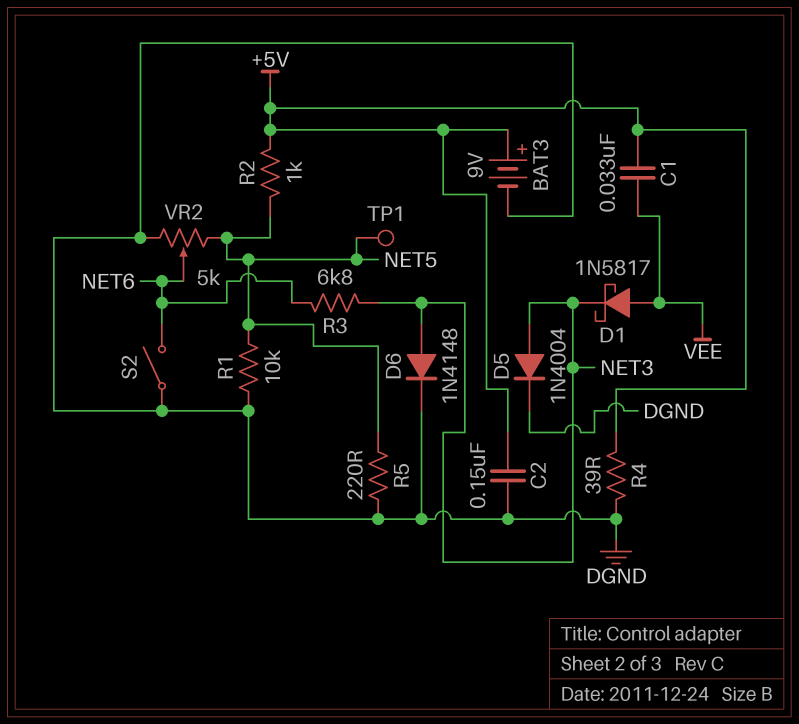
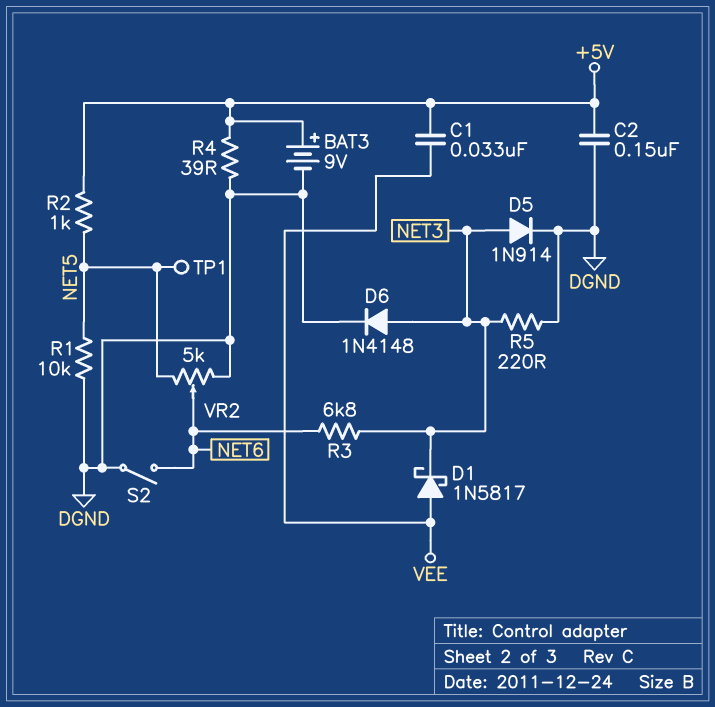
D5: diode 1N4004 (A NET3, K DGND) -> diode 1N914 (A NET3, K DGND)
R5: 220 (DGND, NET5) -> 220 (DGND, NET3)

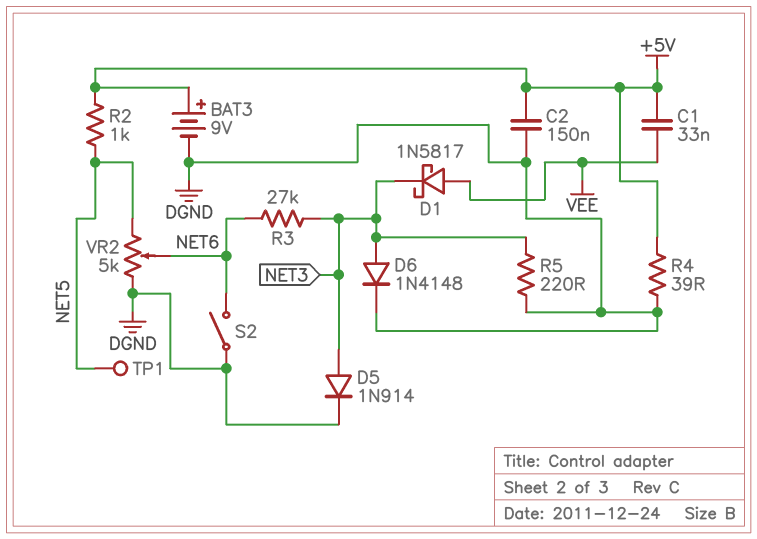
R1: 10k (DGND, NET5) -> none
R3: 6.8k (NET3, NET6) -> 27k (NET3, NET6)

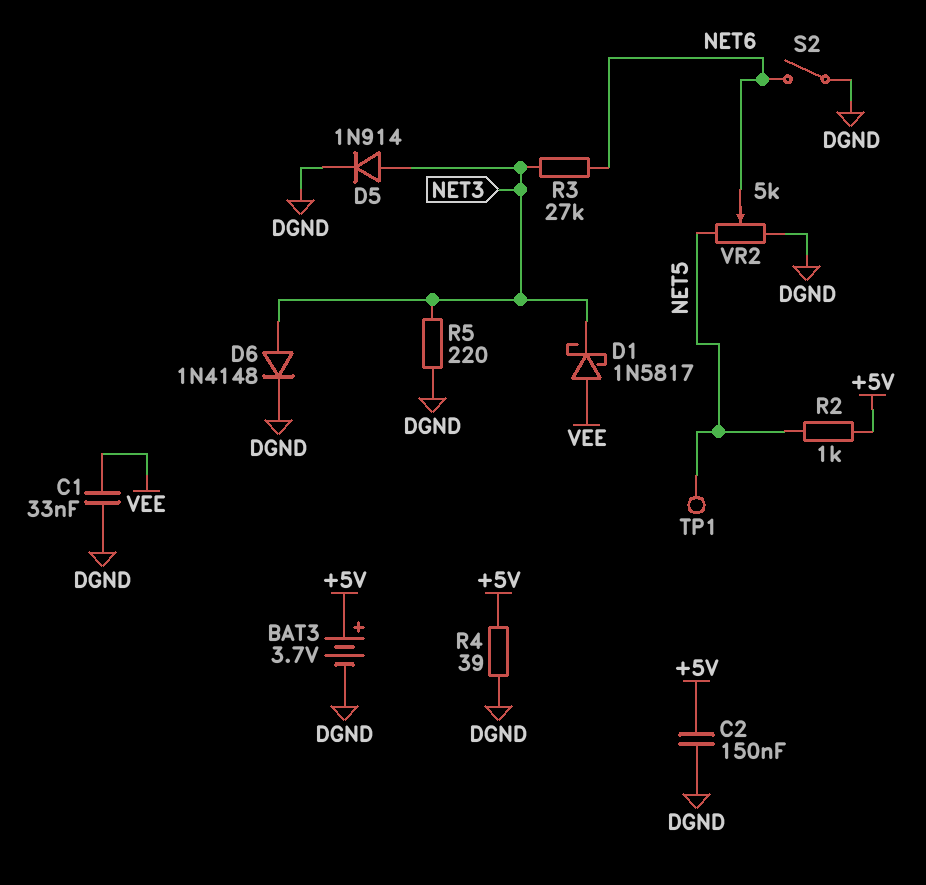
BAT3: 9V (plus +5V, minus DGND) -> 3.7V (plus +5V, minus DGND)
C1: 33nF (+5V, VEE) -> 33nF (DGND, VEE)

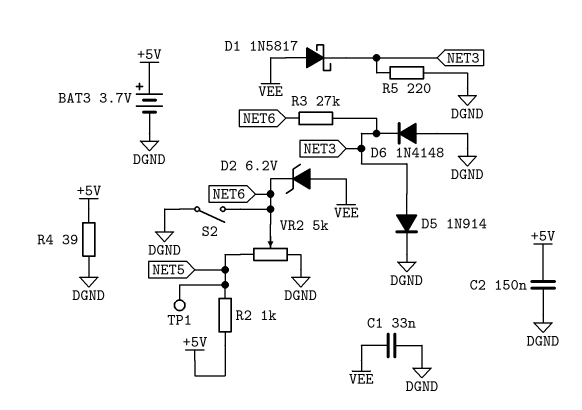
D2: none -> zener 6.2V (A VEE, K NET6)
D6: diode 1N4148 (A NET3, K DGND) -> diode 1N4148 (A DGND, K NET3)

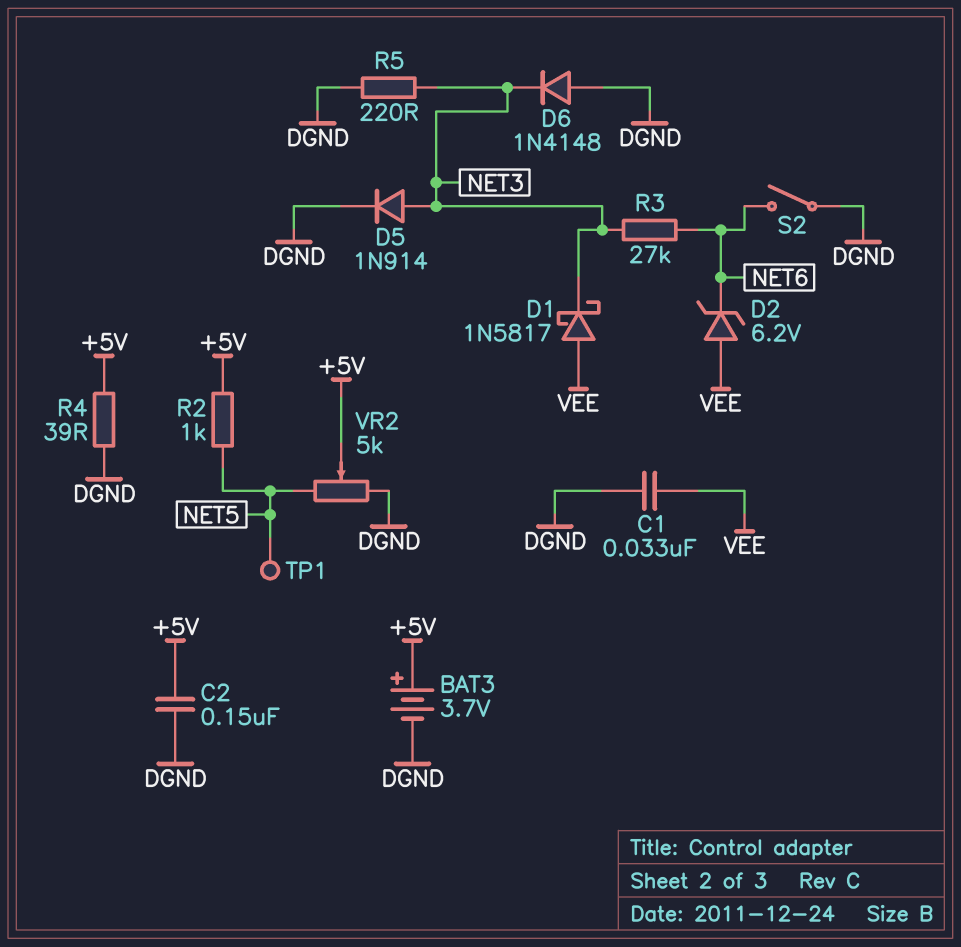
VR2: 5k (DGND, NET5, wiper NET6) -> 5k (DGND, NET5, wiper +5V)

